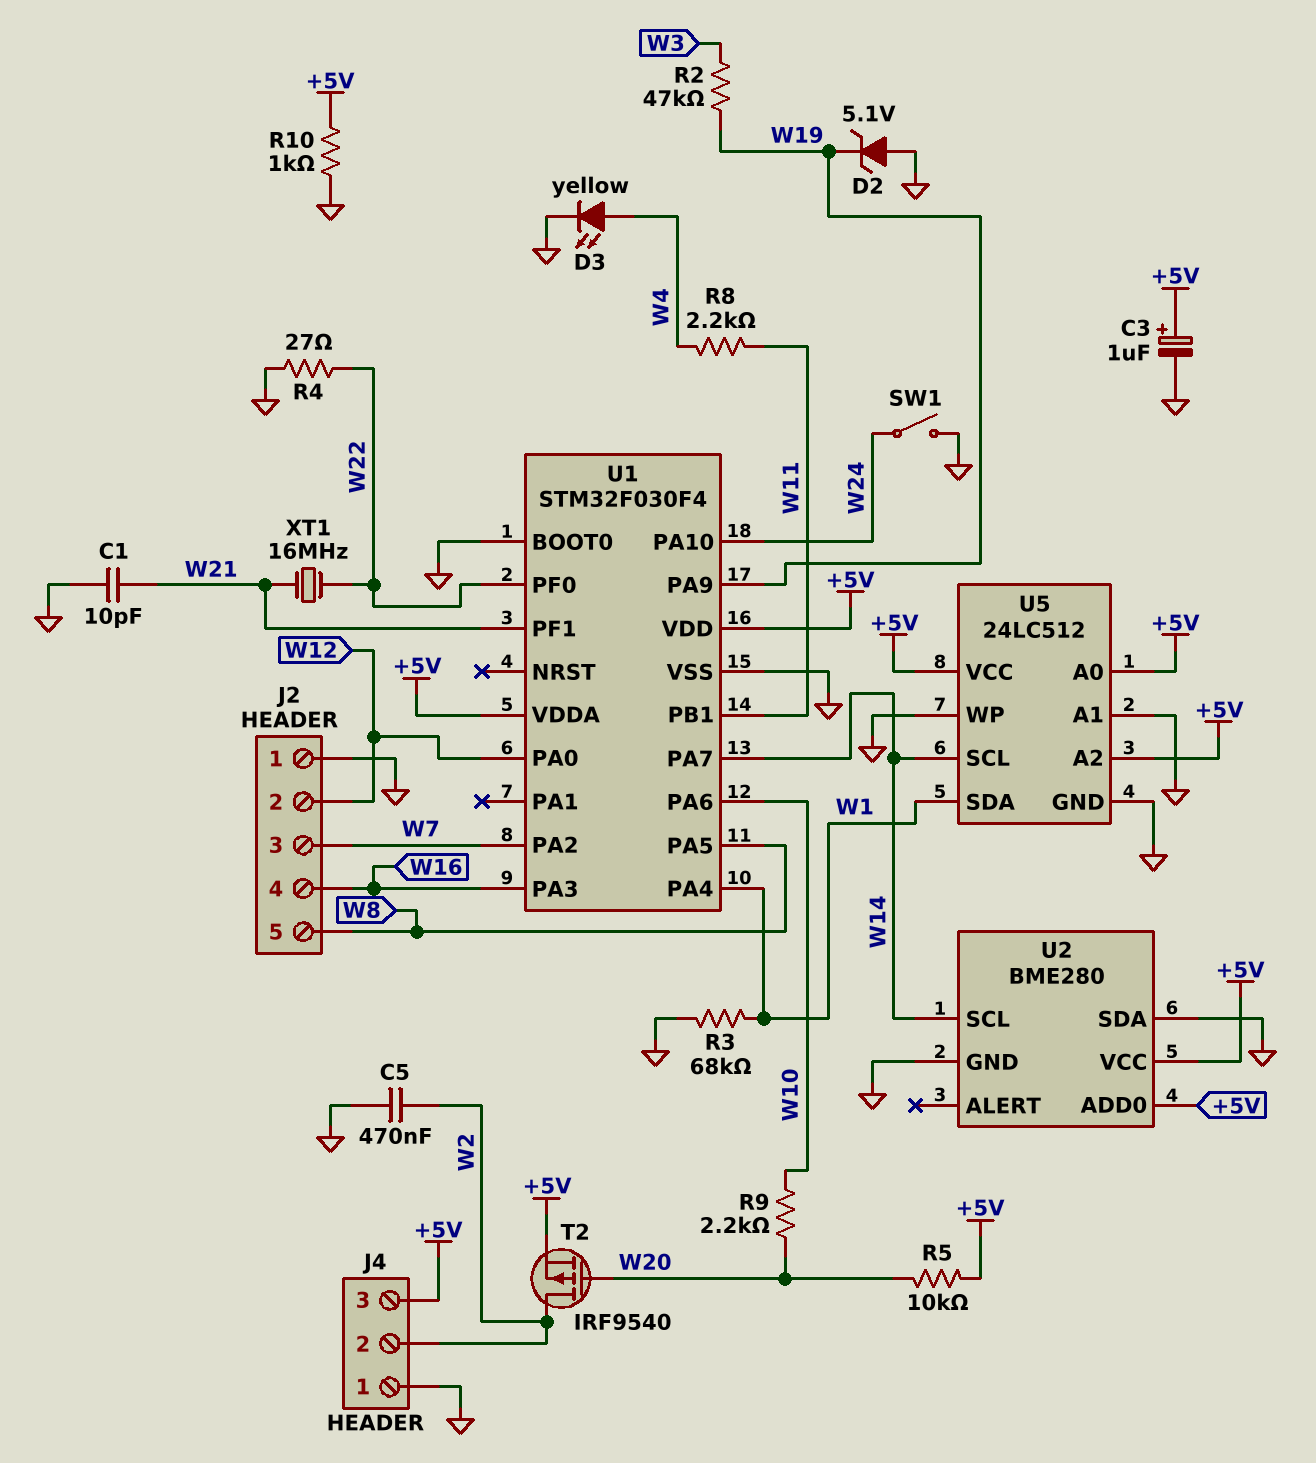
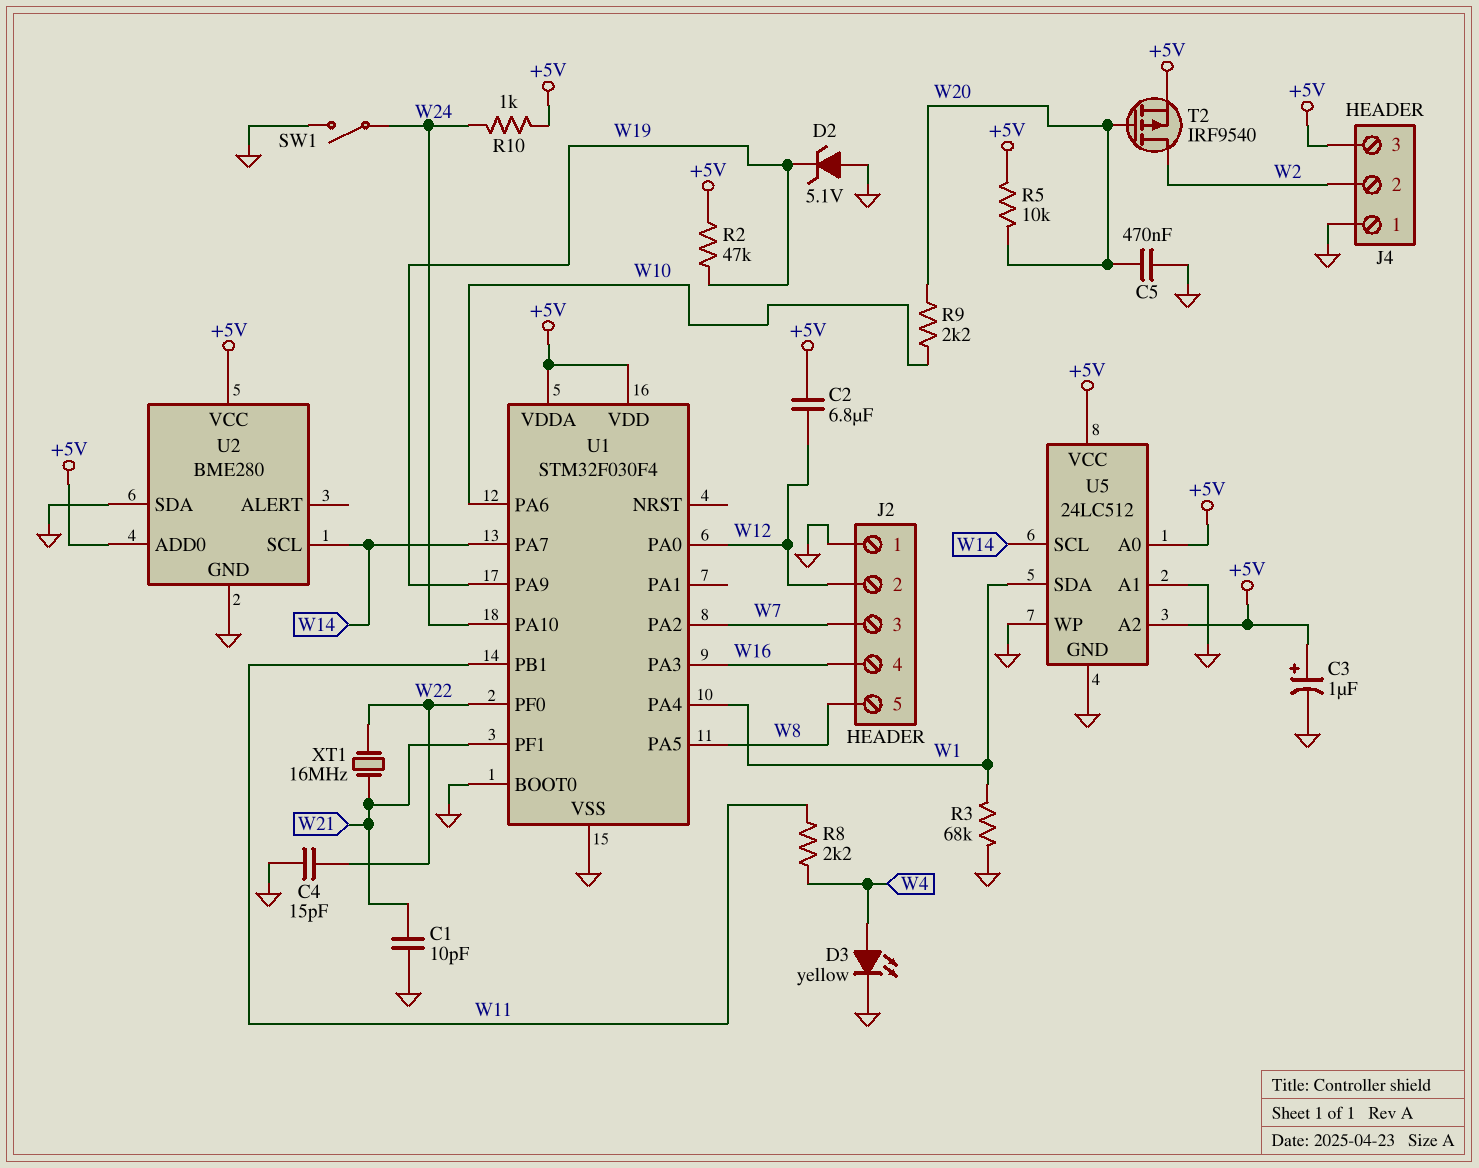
C2: none -> 6.8uF (+5V, W12)
C4: none -> 15pF (GND, W22)
C5: 470nF (GND, W2) -> 470nF (GND, W20)
R2: 47k (W3, W19) -> 47k (+5V, W19)
R4: 27 (GND, W22) -> none
R10: 1k (+5V, GND) -> 1k (+5V, W24)

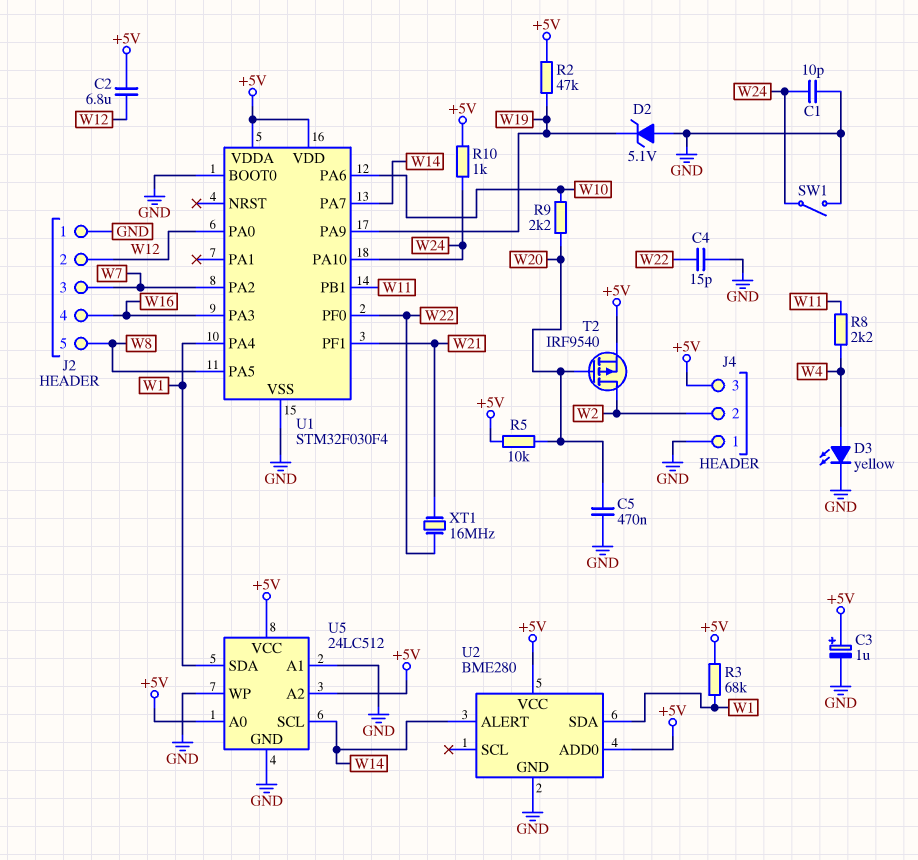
C1: 10pF (GND, W21) -> 10pF (GND, W24)
R3: 68k (GND, W1) -> 68k (+5V, W1)
U2 pin ALERT: none -> W14
U2 pin SCL: W14 -> none
U2 pin SDA: GND -> W1

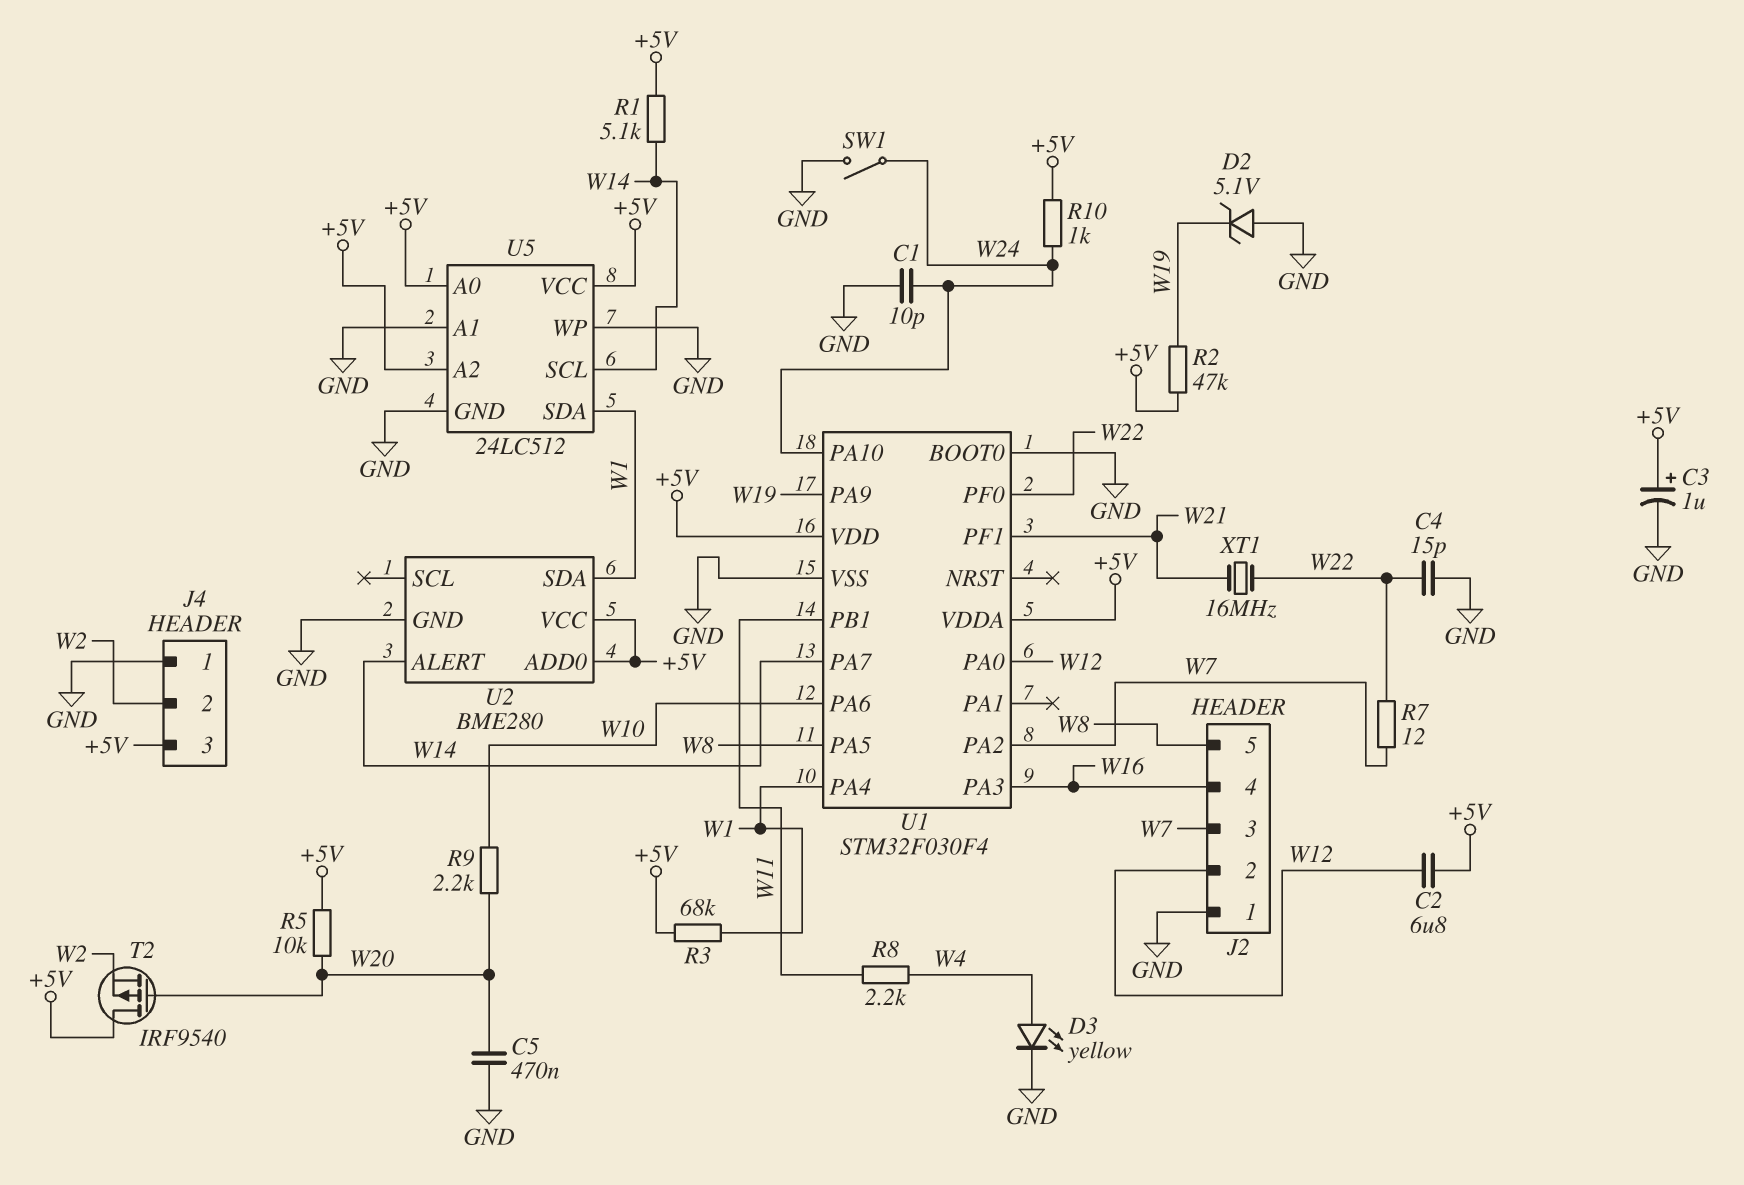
R1: none -> 5.1k (+5V, W14)
R7: none -> 12 (W7, W22)
T2: PMOS IRF9540 (G W20, D W2, S +5V) -> PMOS IRF9540 (G W20, D +5V, S W2)

